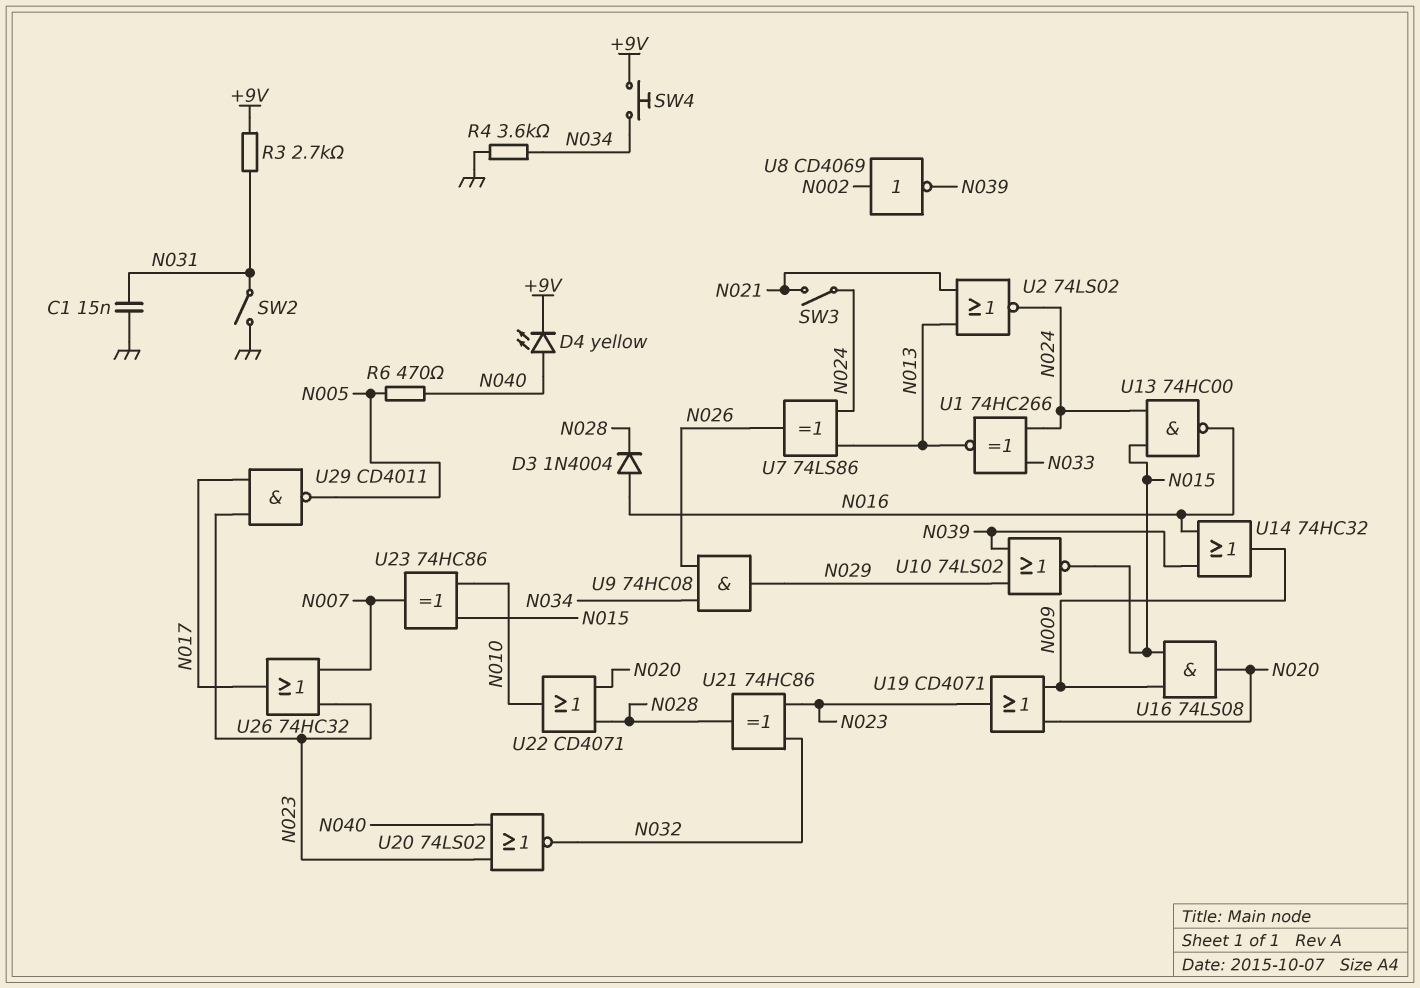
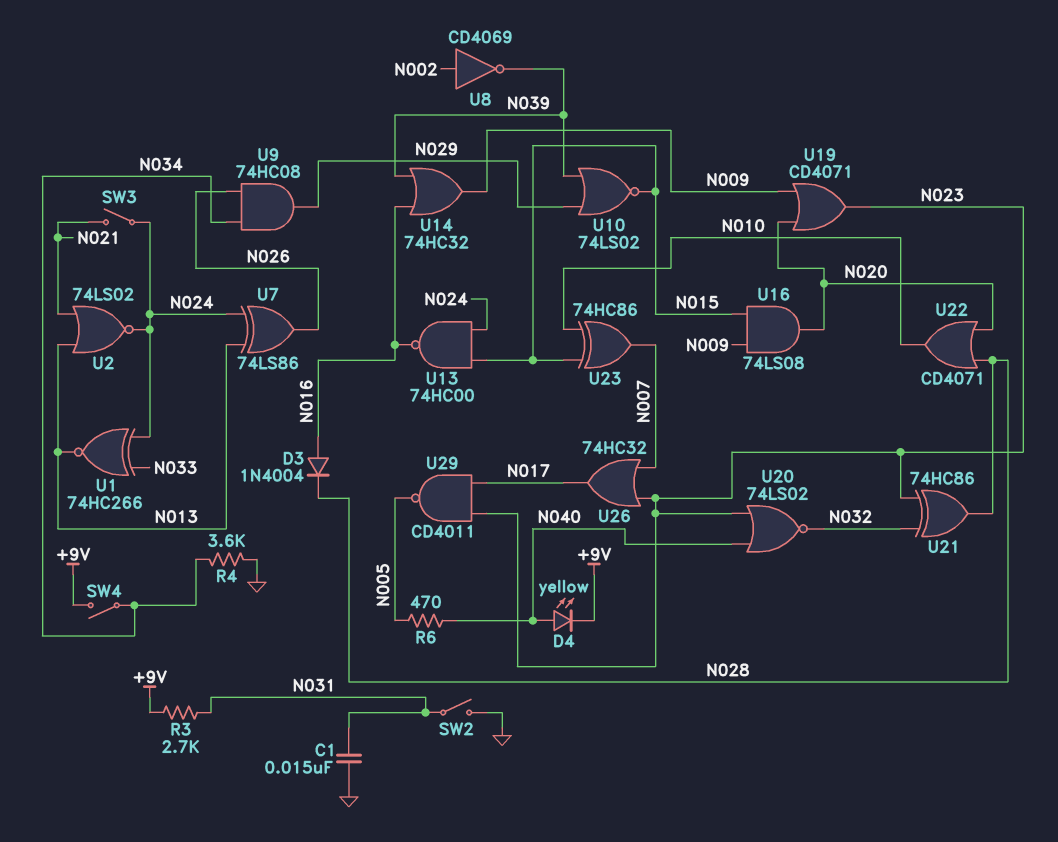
SW4: button (+9V, N034) -> switch (+9V, N034)

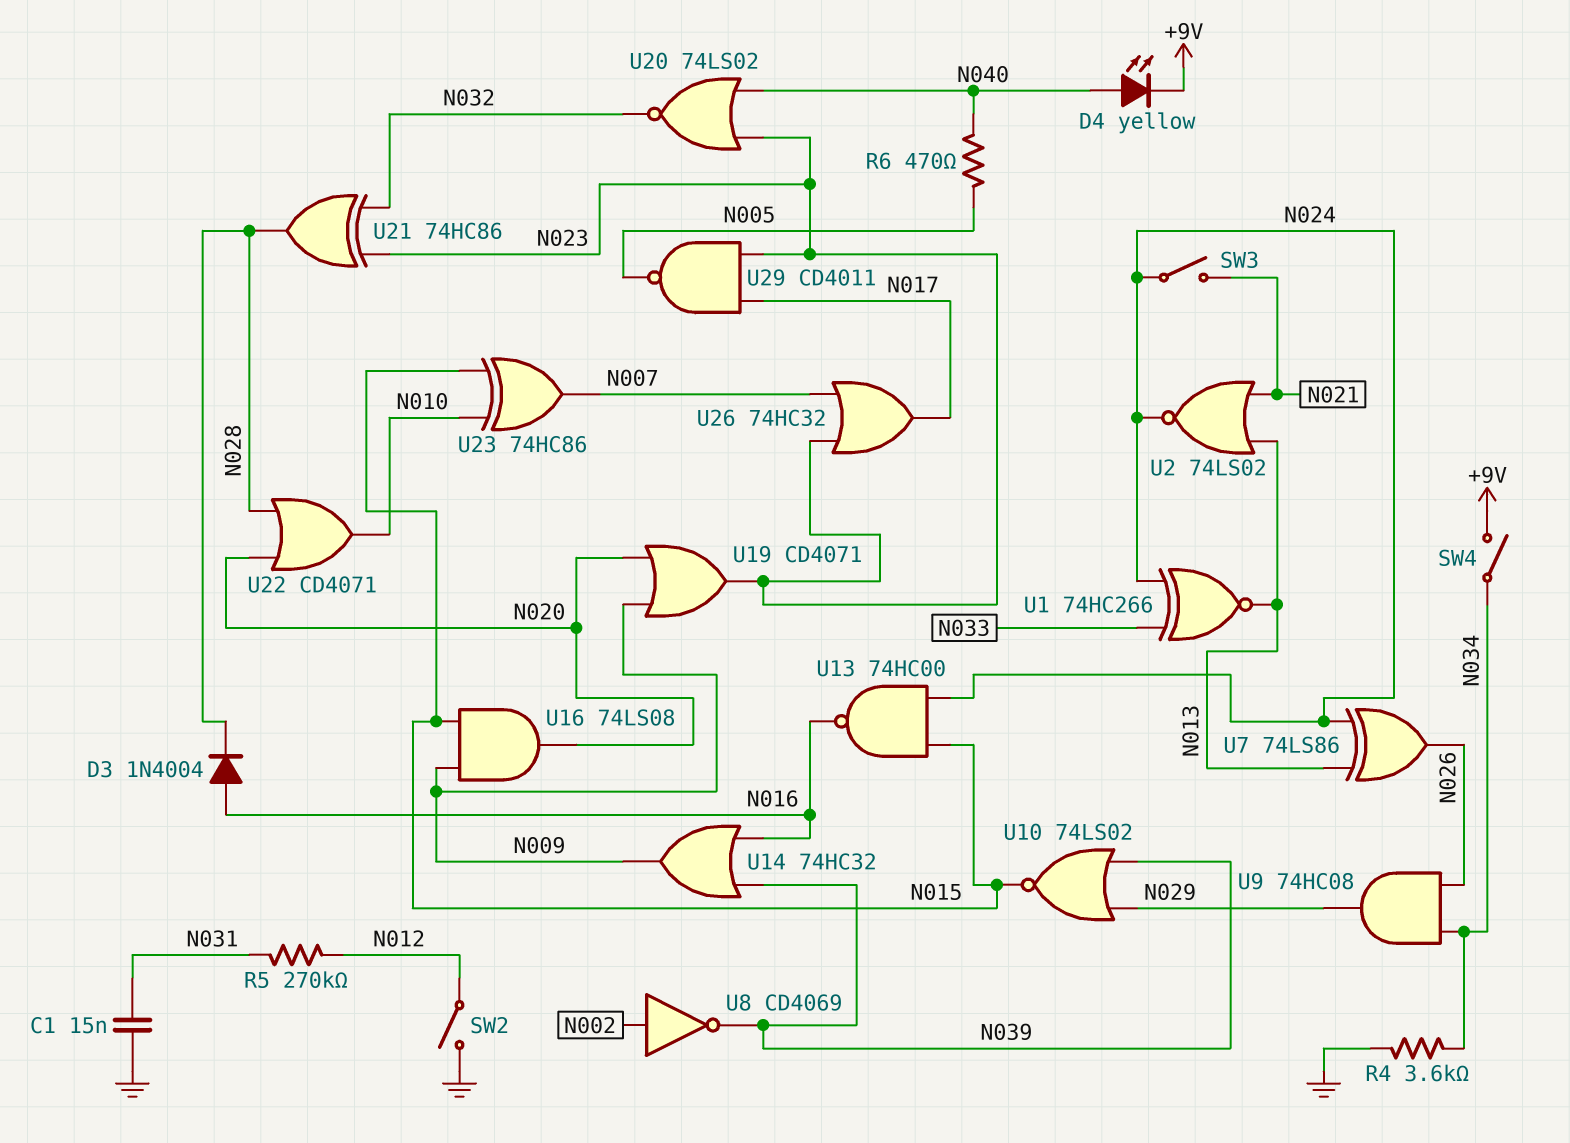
R3: 2.7k (+9V, N031) -> none
R5: none -> 270k (N012, N031)
SW2: switch (GND, N031) -> switch (GND, N012)

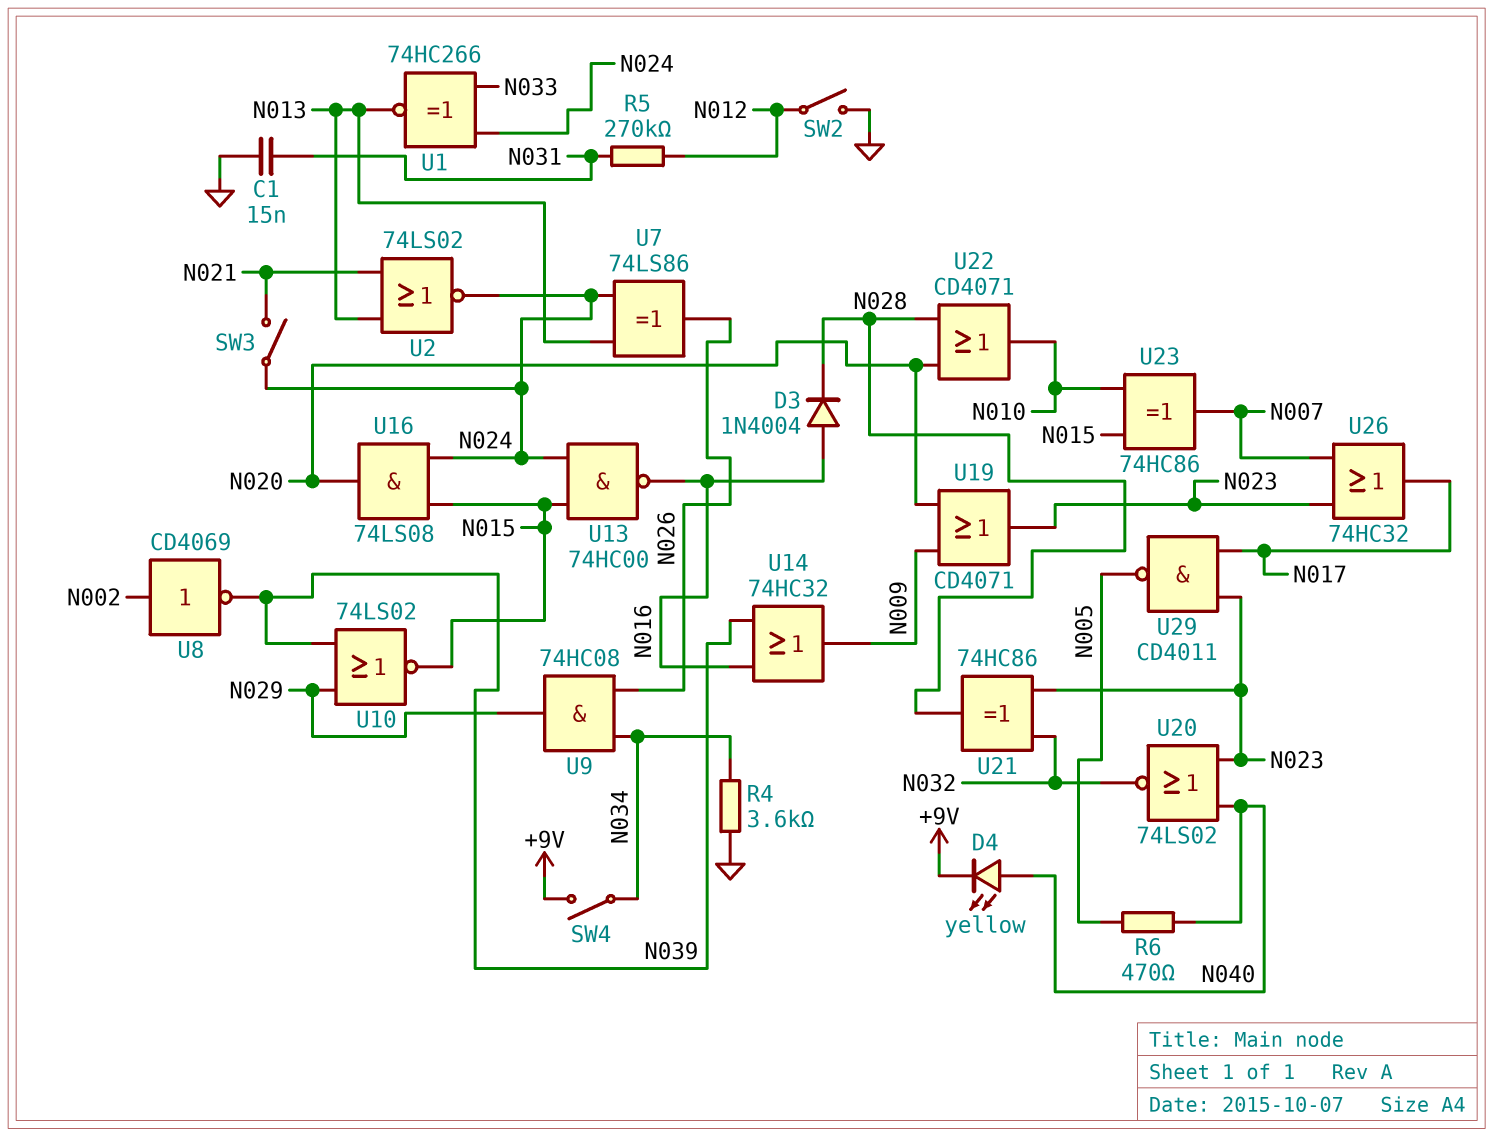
U16: AND 74LS08 (in N009, in N015, out N020) -> AND 74LS08 (in N015, in N024, out N020)

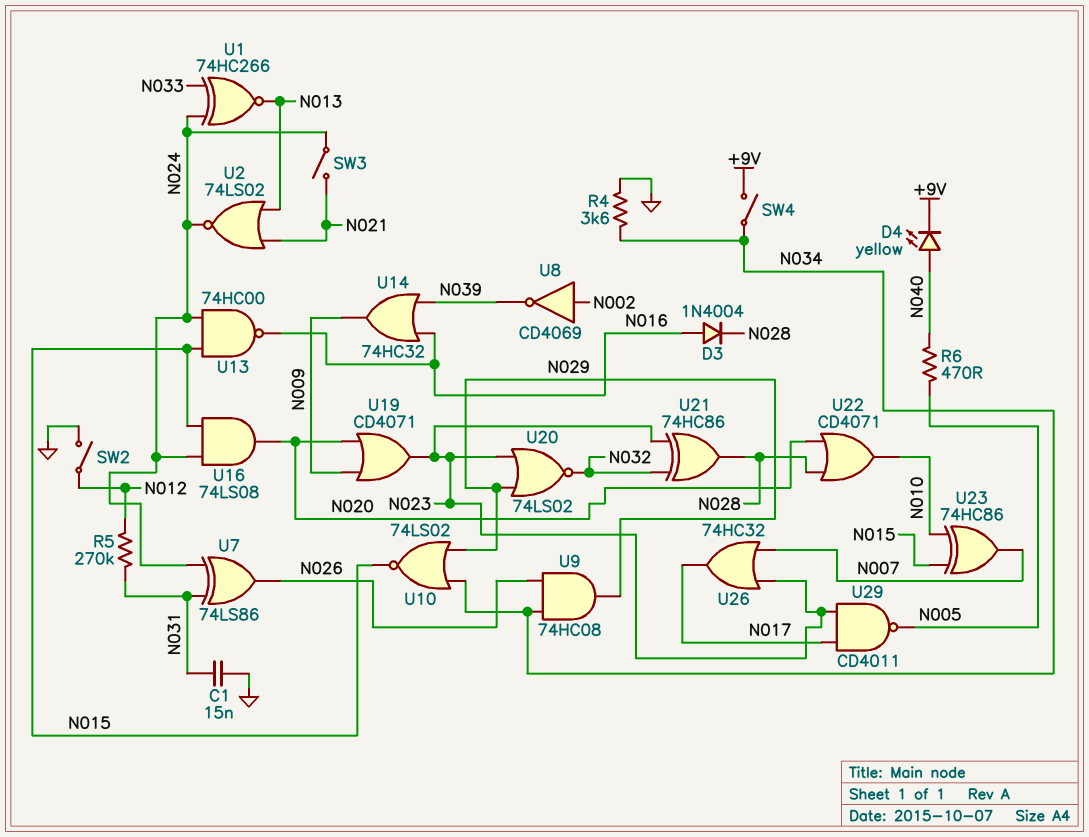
U7: XOR 74LS86 (in N013, in N024, out N026) -> XOR 74LS86 (in N024, in N031, out N026)
U10: NOR 74LS02 (in N029, in N039, out N015) -> NOR 74LS02 (in N029, in N034, out N015)
U20: NOR 74LS02 (in N023, in N040, out N032) -> NOR 74LS02 (in N023, in N029, out N032)

